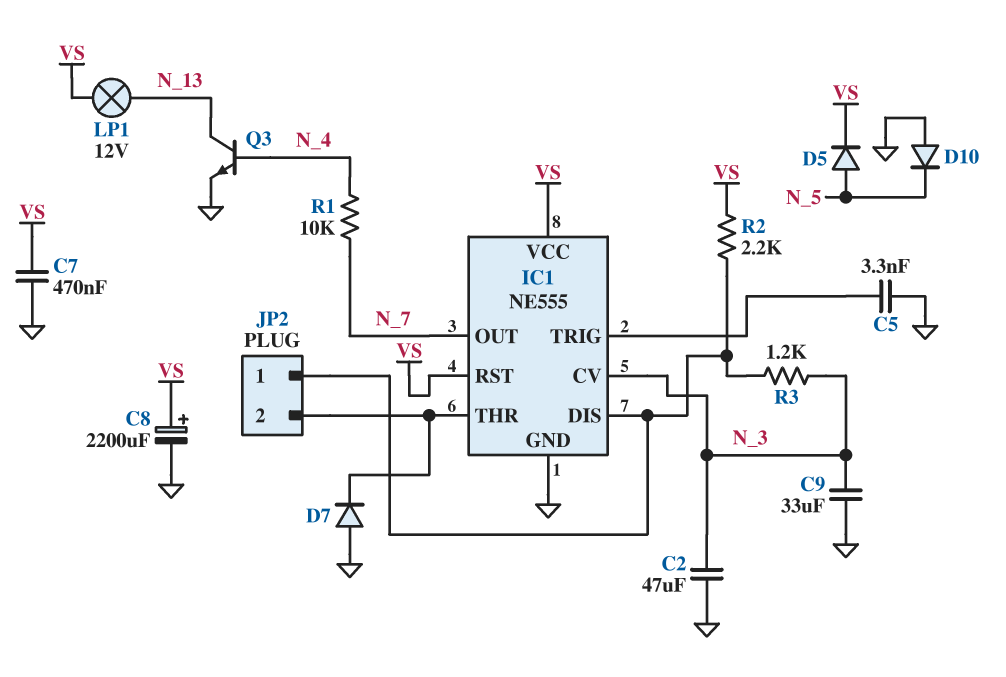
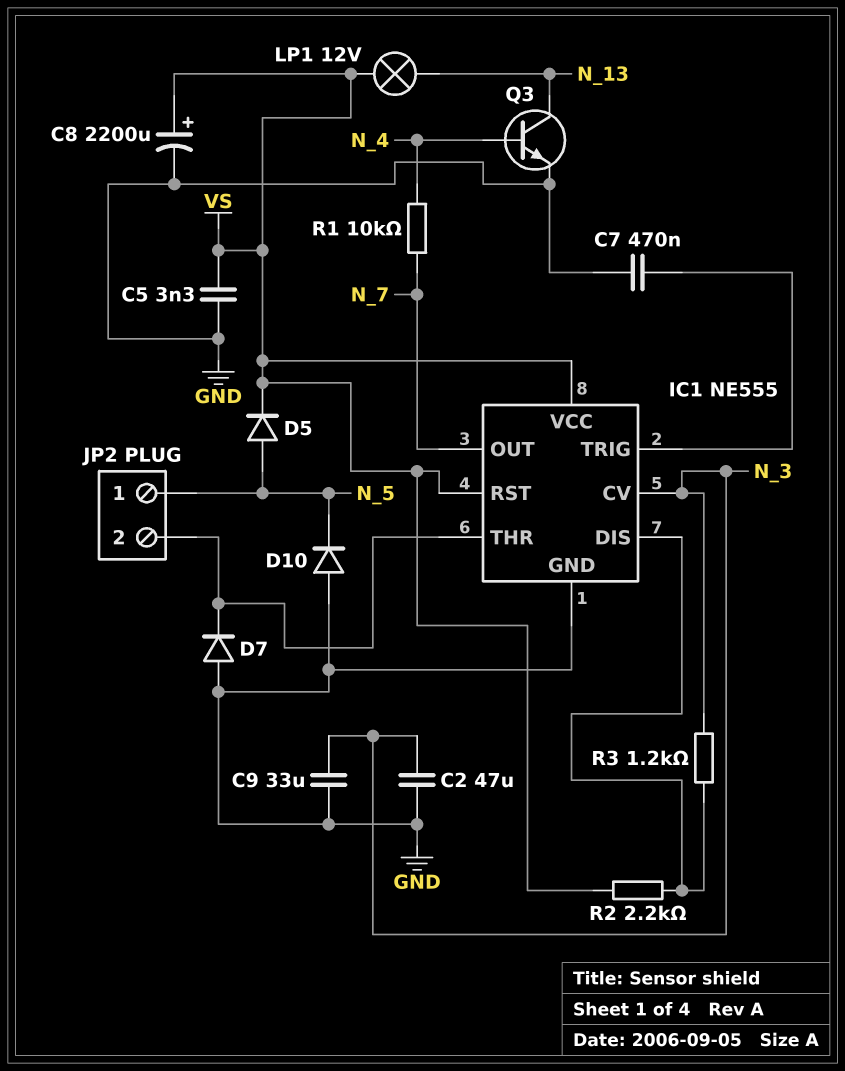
C5: 3.3nF (GND, IC1/TRIG) -> 3.3nF (GND, VS)
C7: 470nF (GND, VS) -> 470nF (GND, IC1/TRIG)
JP2 pin 1: IC1/DIS -> N_5

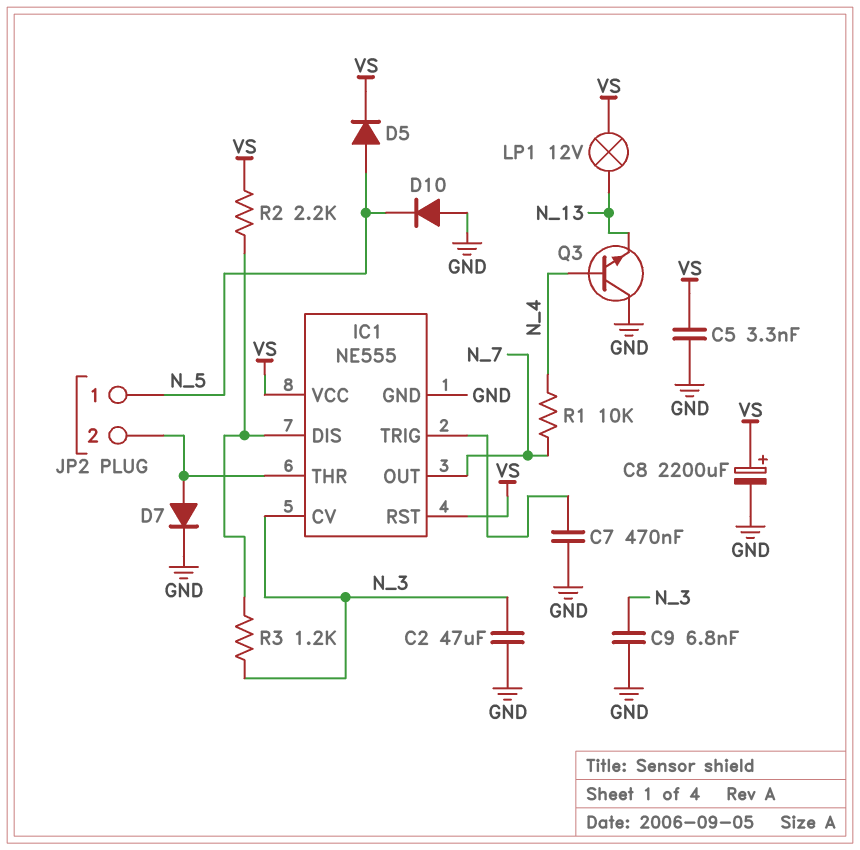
C9: 33uF (GND, N_3) -> 6.8nF (GND, N_3)
D7: diode (A GND, K IC1/THR) -> diode (A IC1/THR, K GND)
Q3: NPN (B N_4, C N_13, E GND) -> NPN (B N_4, C GND, E N_13)

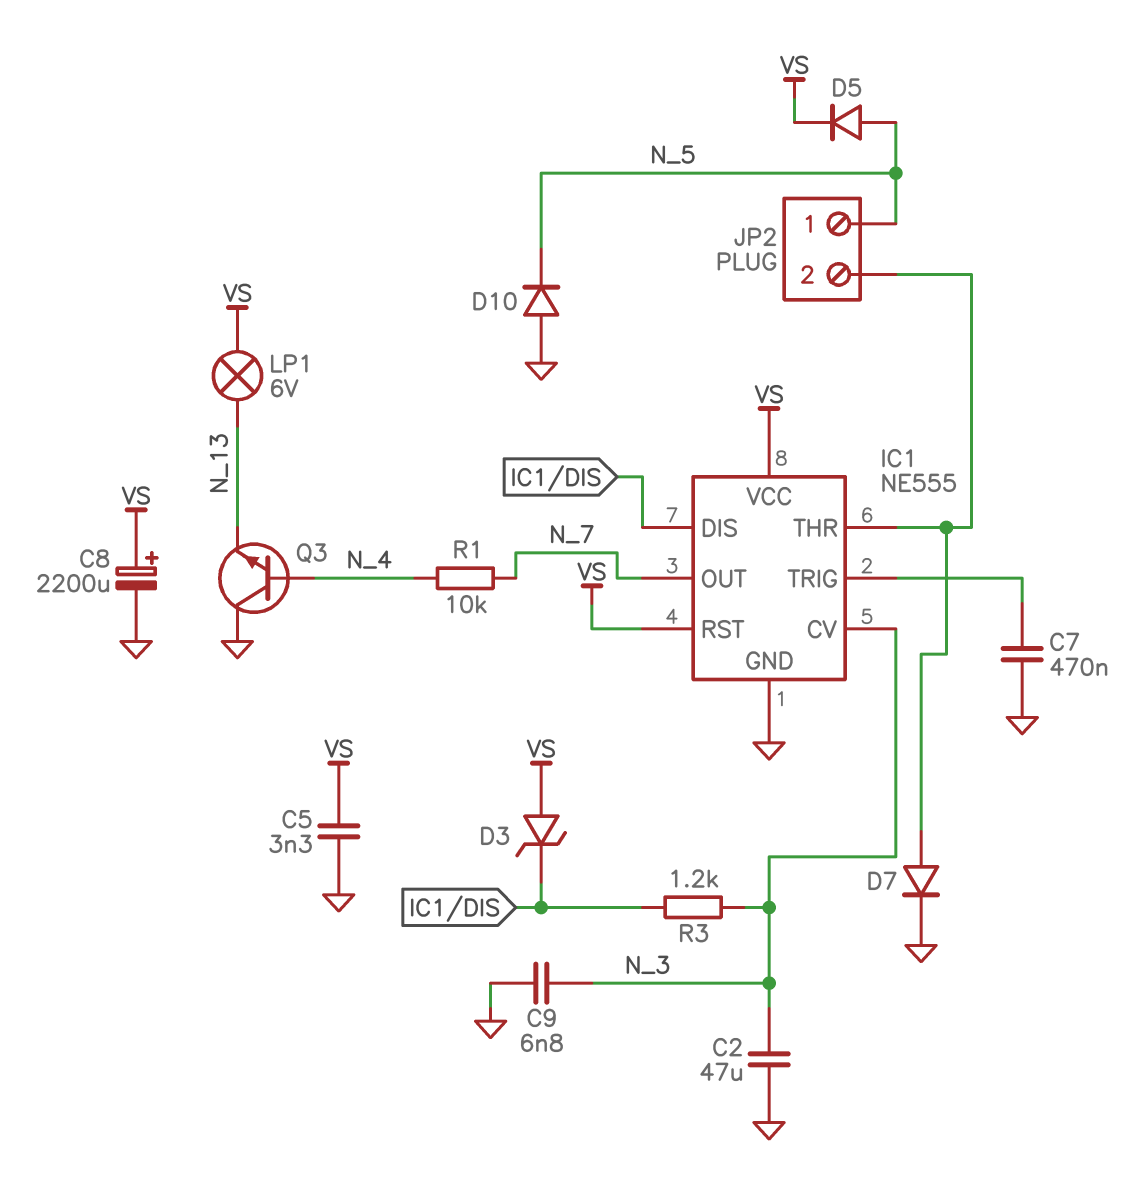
D3: none -> zener (A VS, K IC1/DIS)
LP1: lamp 12V (N_13, VS) -> lamp 6V (N_13, VS)
R2: 2.2k (IC1/DIS, VS) -> none

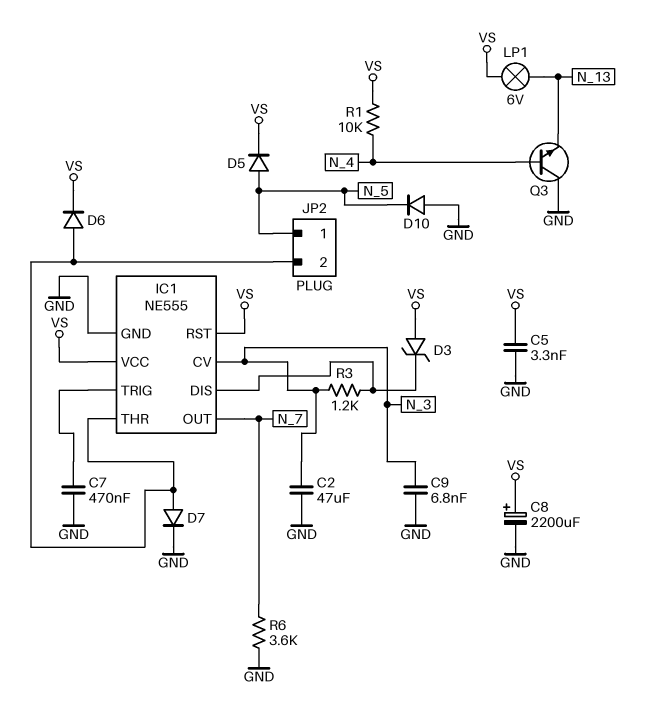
D6: none -> diode (A IC1/THR, K VS)
R1: 10k (N_4, N_7) -> 10k (N_4, VS)
R6: none -> 3.6k (GND, N_7)

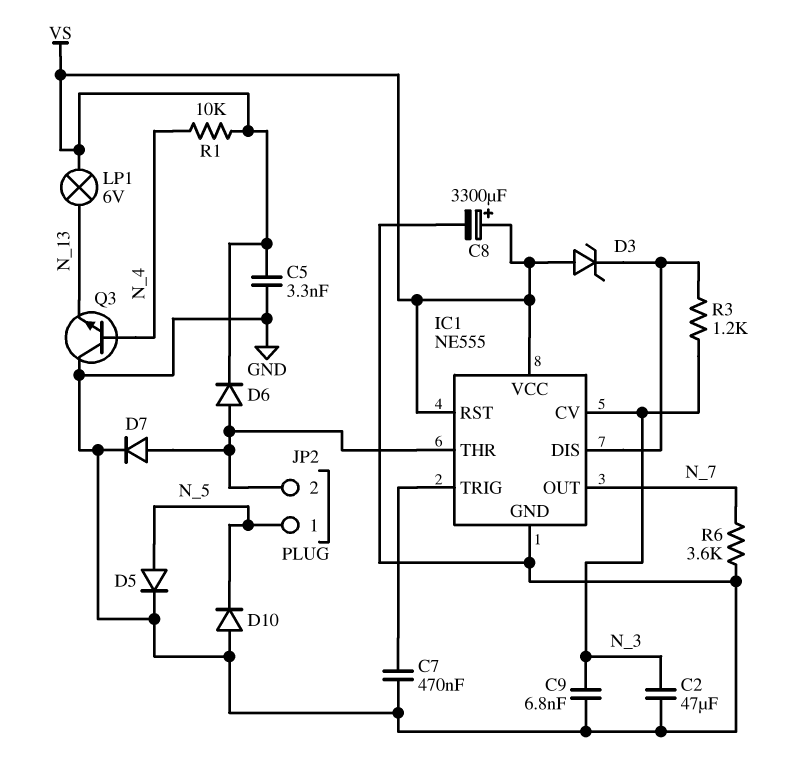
C8: 2200uF (plus VS, minus GND) -> 3300uF (plus VS, minus GND)
D5: diode (A N_5, K VS) -> diode (A N_5, K GND)

